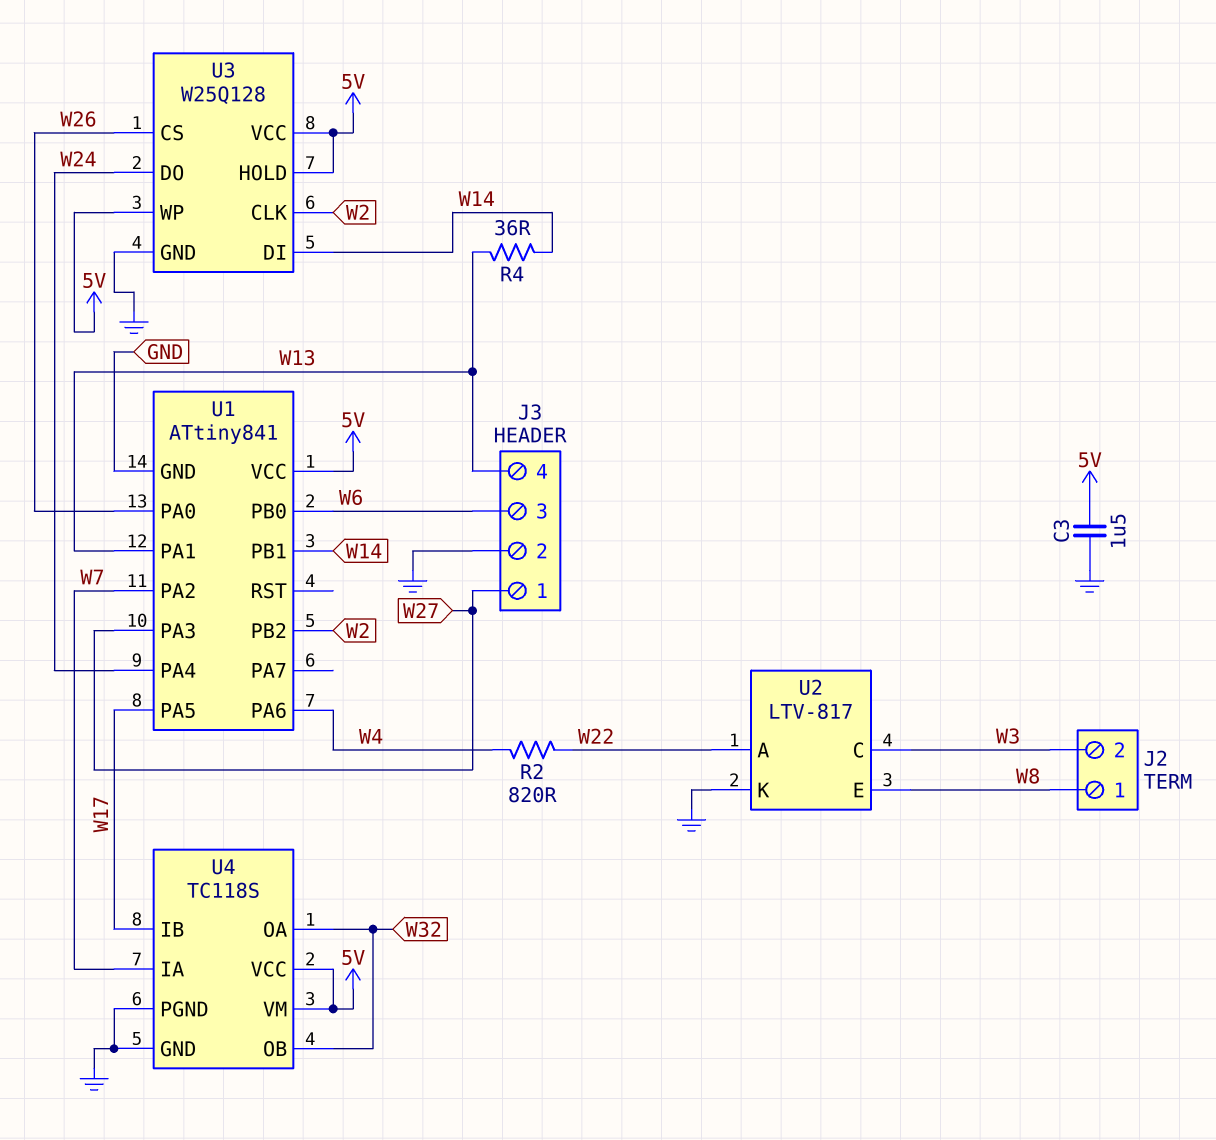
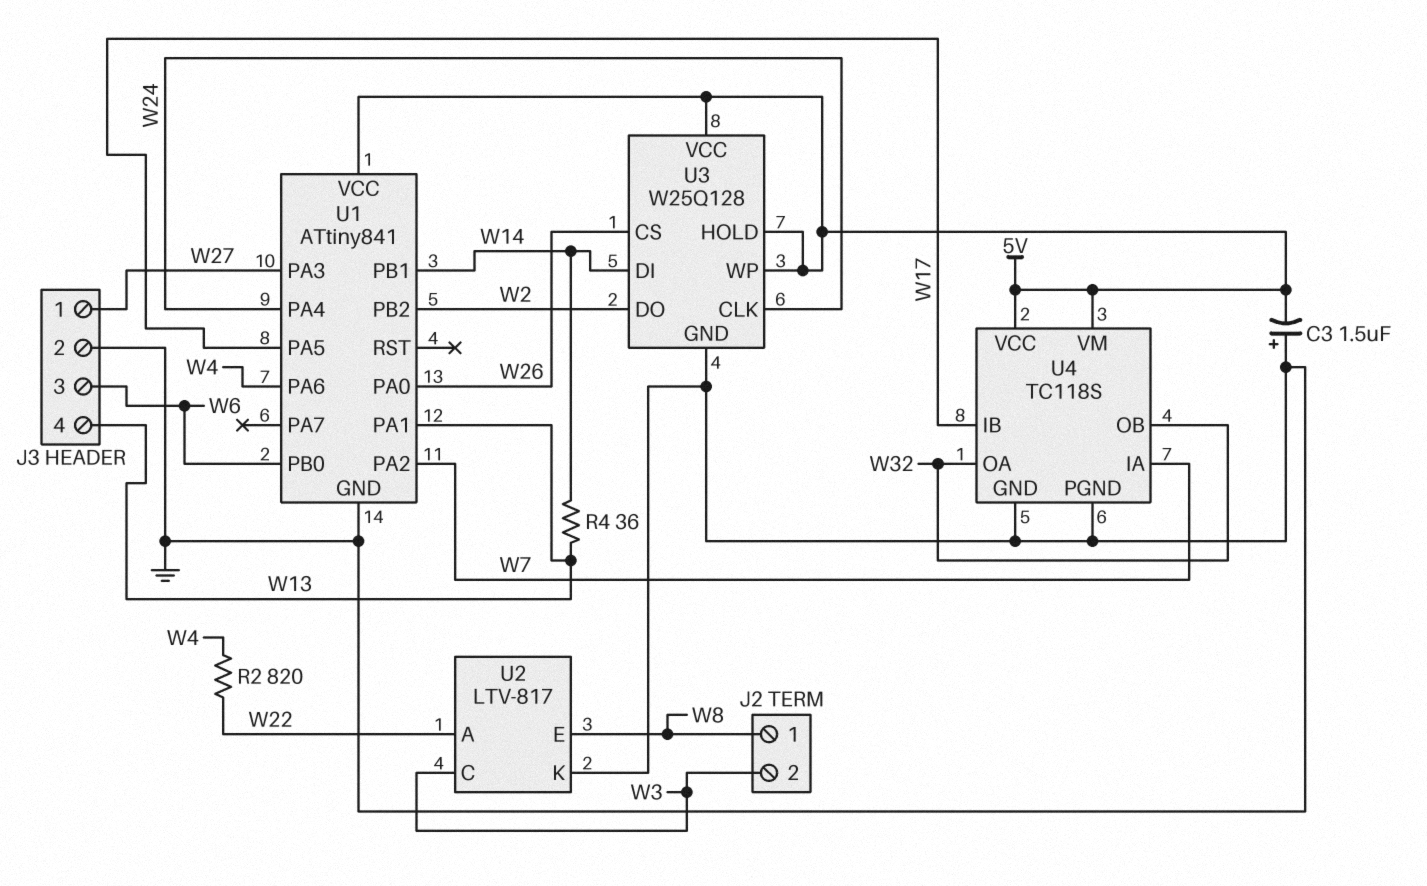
C3: 1.5uF (5V, GND) -> 1.5uF (plus GND, minus 5V)
U3 pin CLK: W2 -> W24
U3 pin DO: W24 -> W2

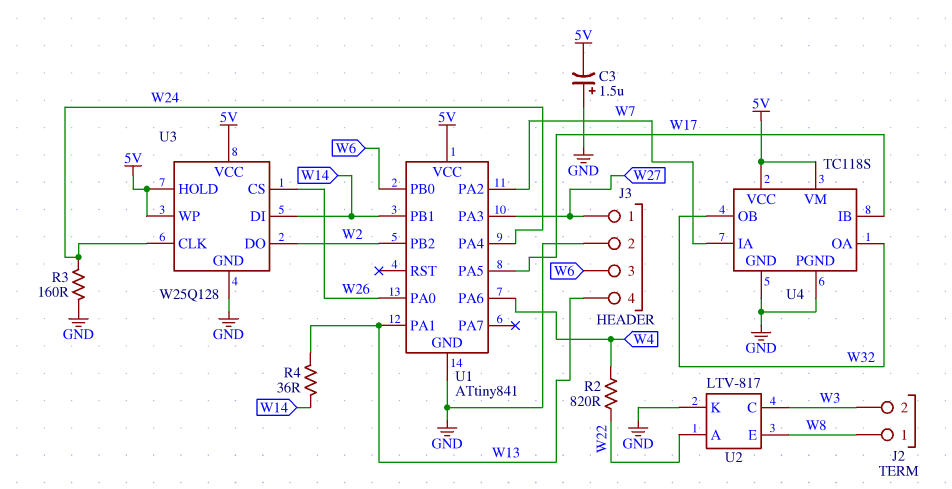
R3: none -> 160 (GND, W24)

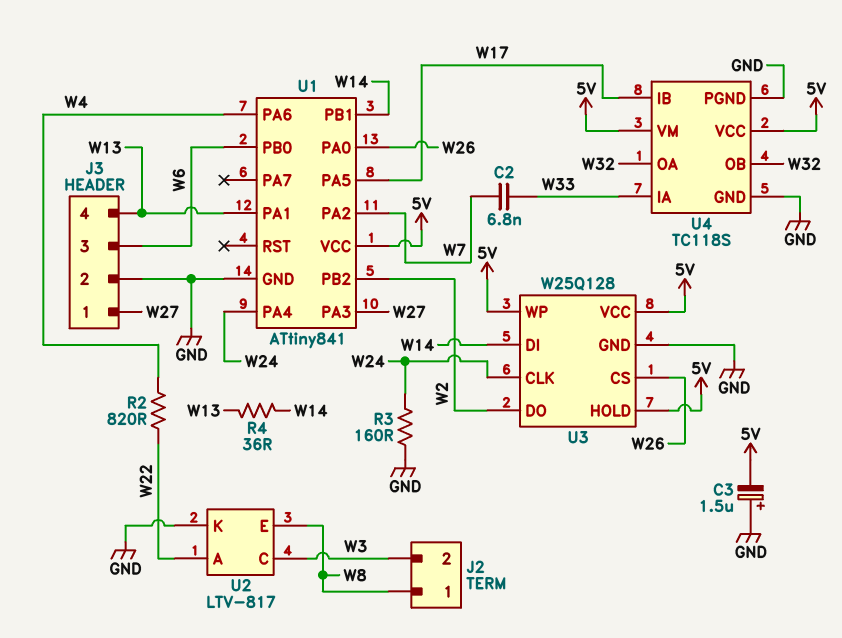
C2: none -> 6.8nF (W7, W33)
U4 pin IA: W7 -> W33

